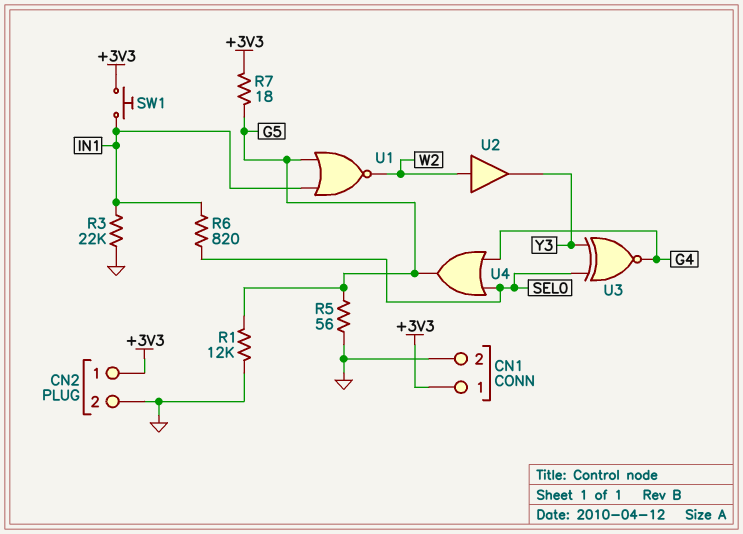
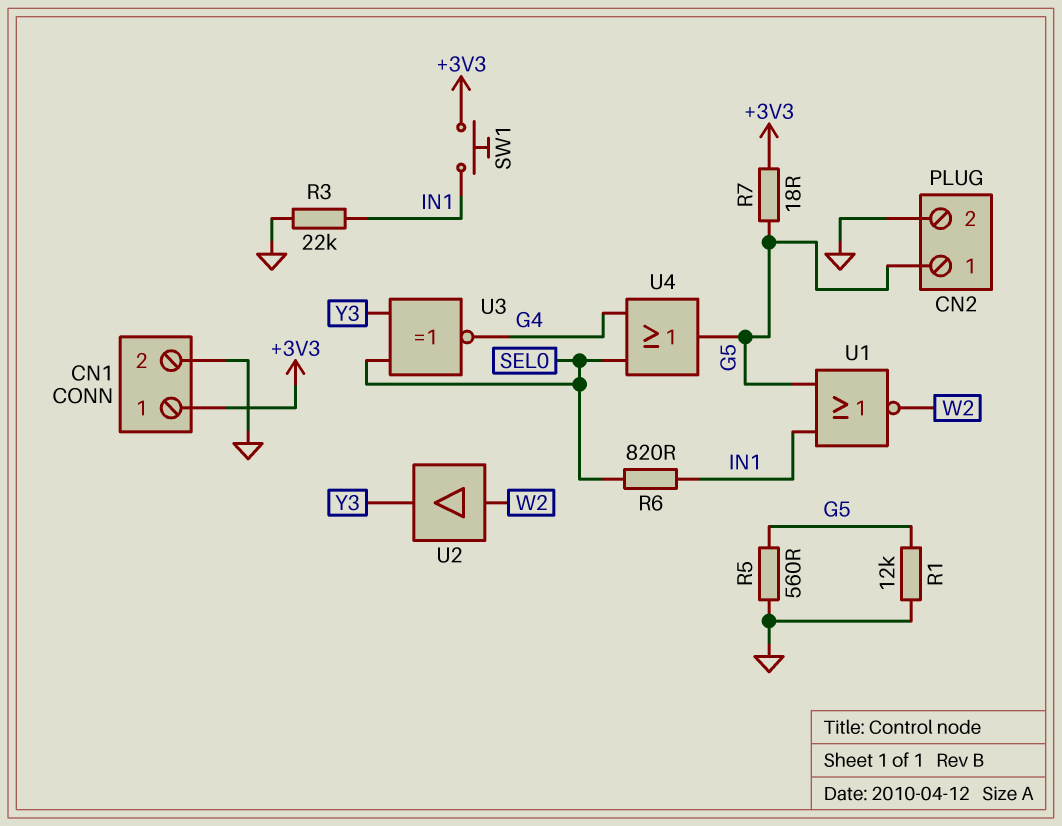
CN2 pin 1: +3V3 -> G5
R5: 56 (G5, GND) -> 560 (G5, GND)

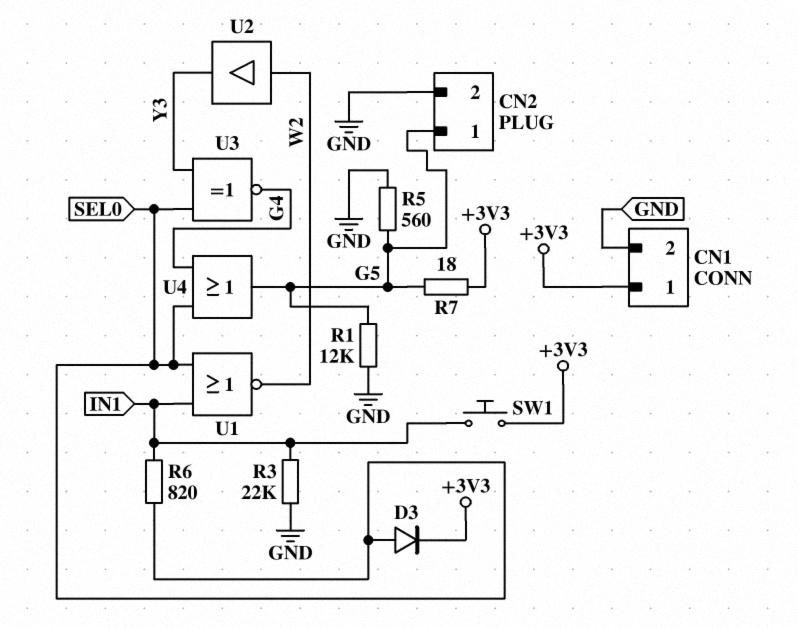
D3: none -> diode (A SEL0, K +3V3)
U1: NOR (in G5, in IN1, out W2) -> NOR (in IN1, in SEL0, out W2)

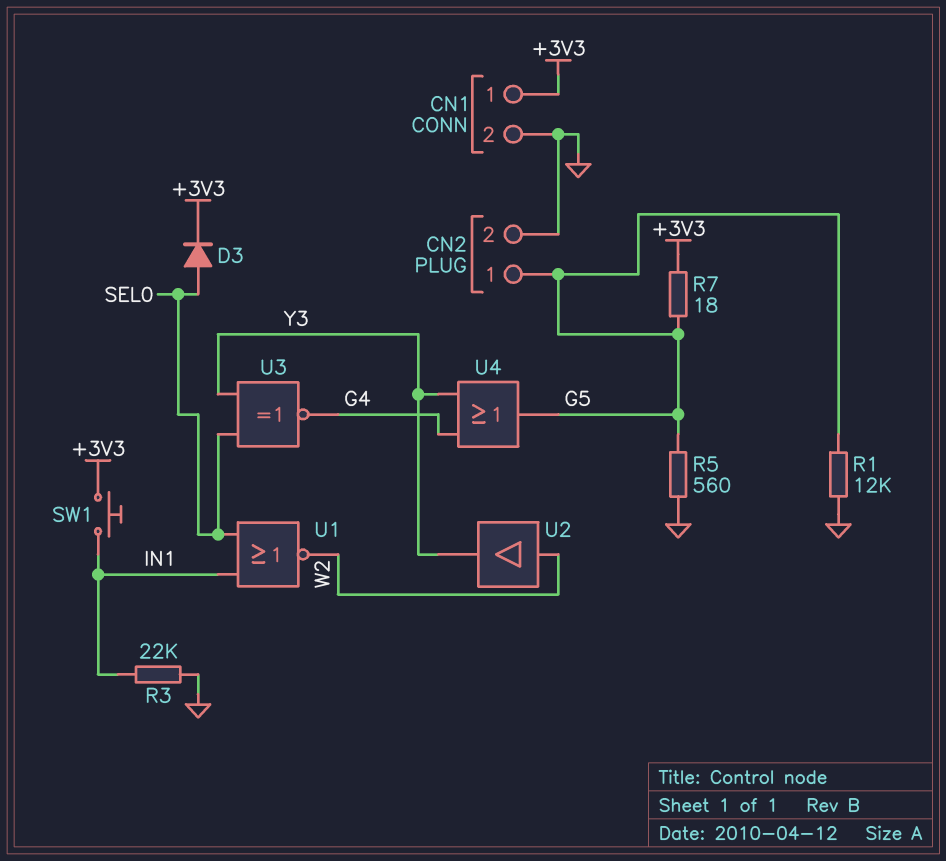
R6: 820 (IN1, SEL0) -> none
U4: OR (in G4, in SEL0, out G5) -> OR (in G4, in Y3, out G5)

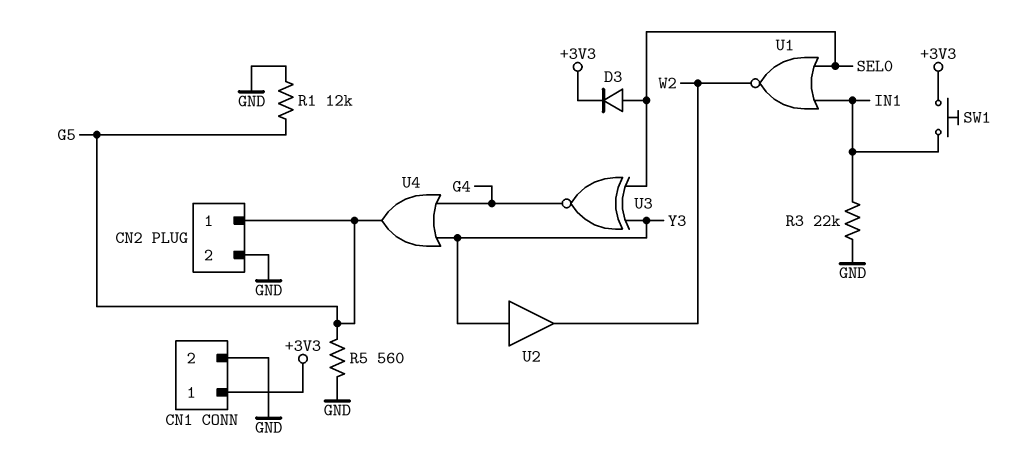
R7: 18 (+3V3, G5) -> none
U2: buffer (in W2, out Y3) -> buffer (in Y3, out W2)

